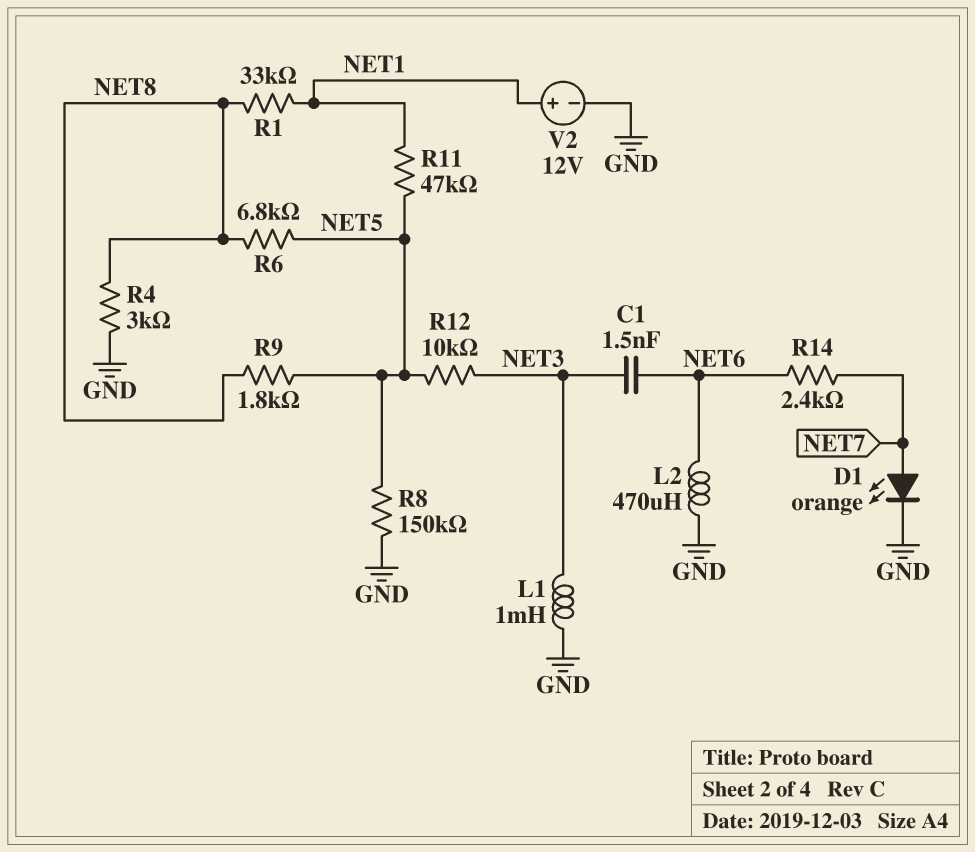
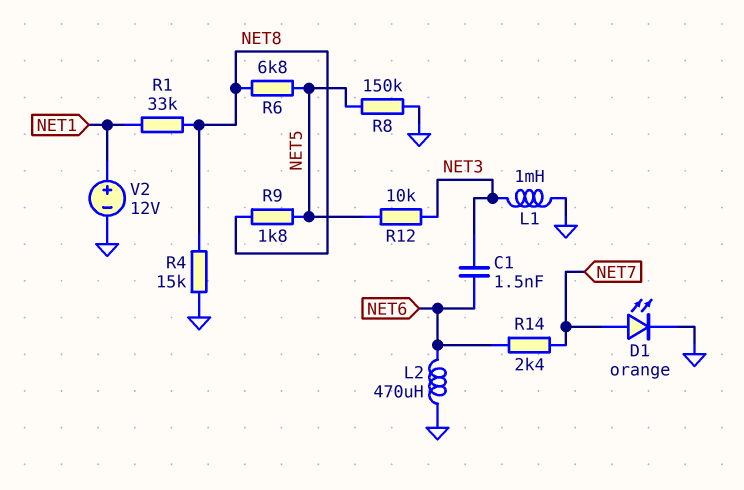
R4: 3k (GND, NET8) -> 15k (GND, NET8)
R11: 47k (NET1, NET5) -> none

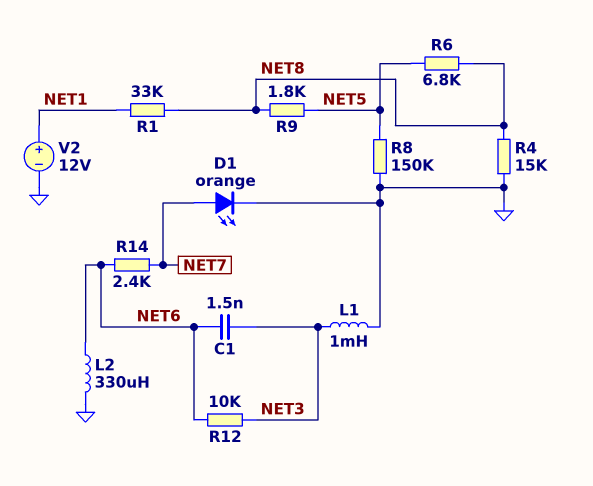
L2: 470uH (GND, NET6) -> 330uH (GND, NET6)
R12: 10k (NET3, NET5) -> 10k (NET3, NET6)

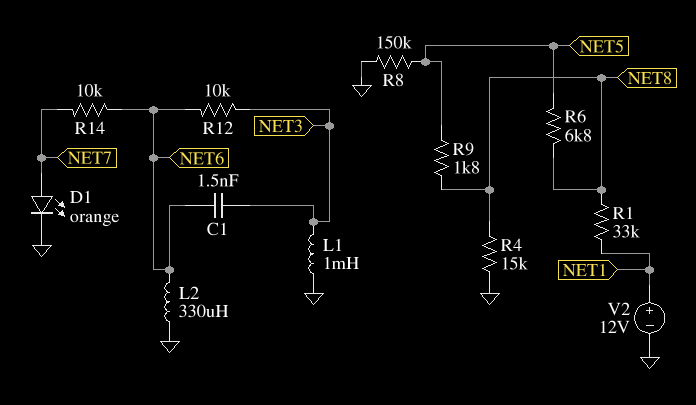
R14: 2.4k (NET6, NET7) -> 10k (NET6, NET7)

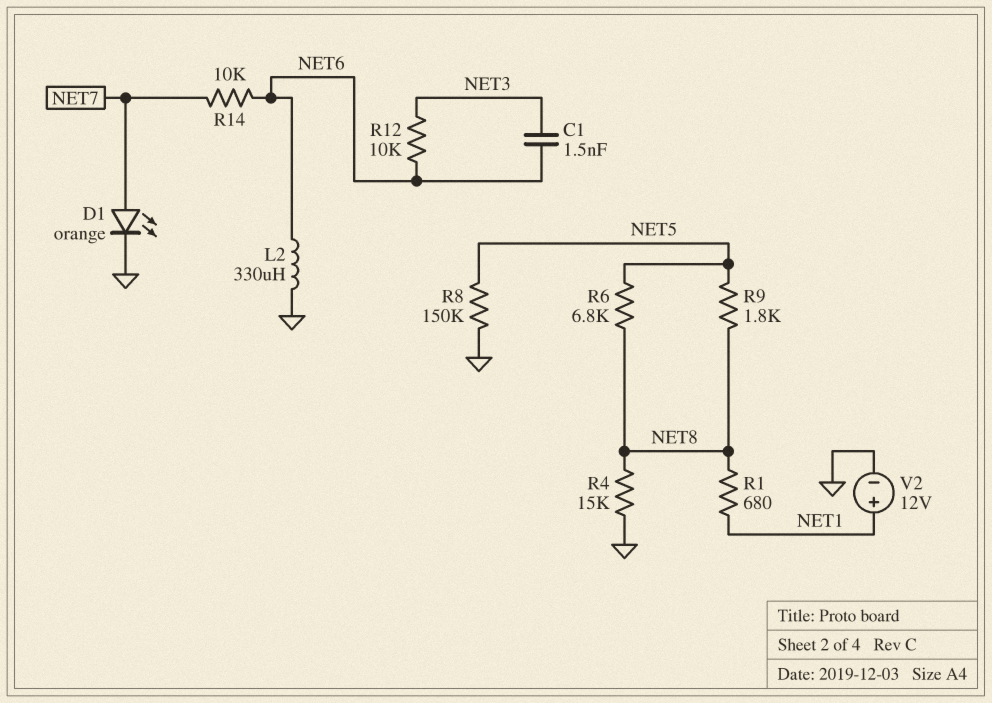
L1: 1mH (GND, NET3) -> none
R1: 33k (NET1, NET8) -> 680 (NET1, NET8)

